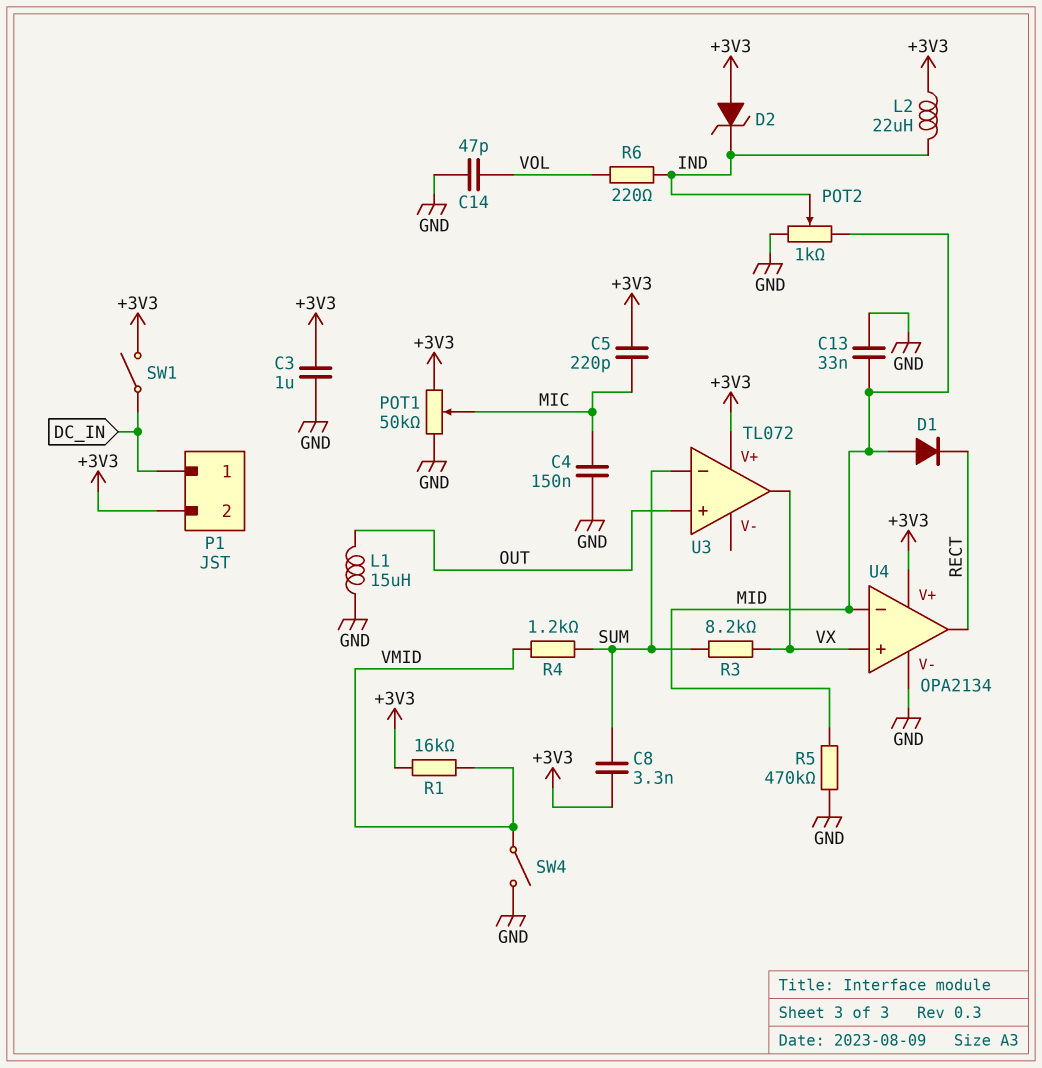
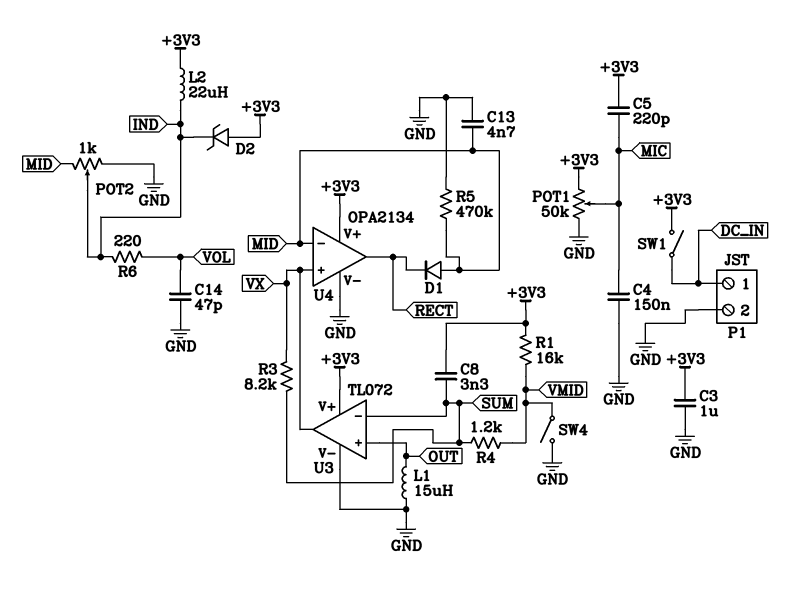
C13: 33nF (GND, MID) -> 4.7nF (GND, MID)
P1 pin 2: +3V3 -> GND
U3 pin V-: none -> GND

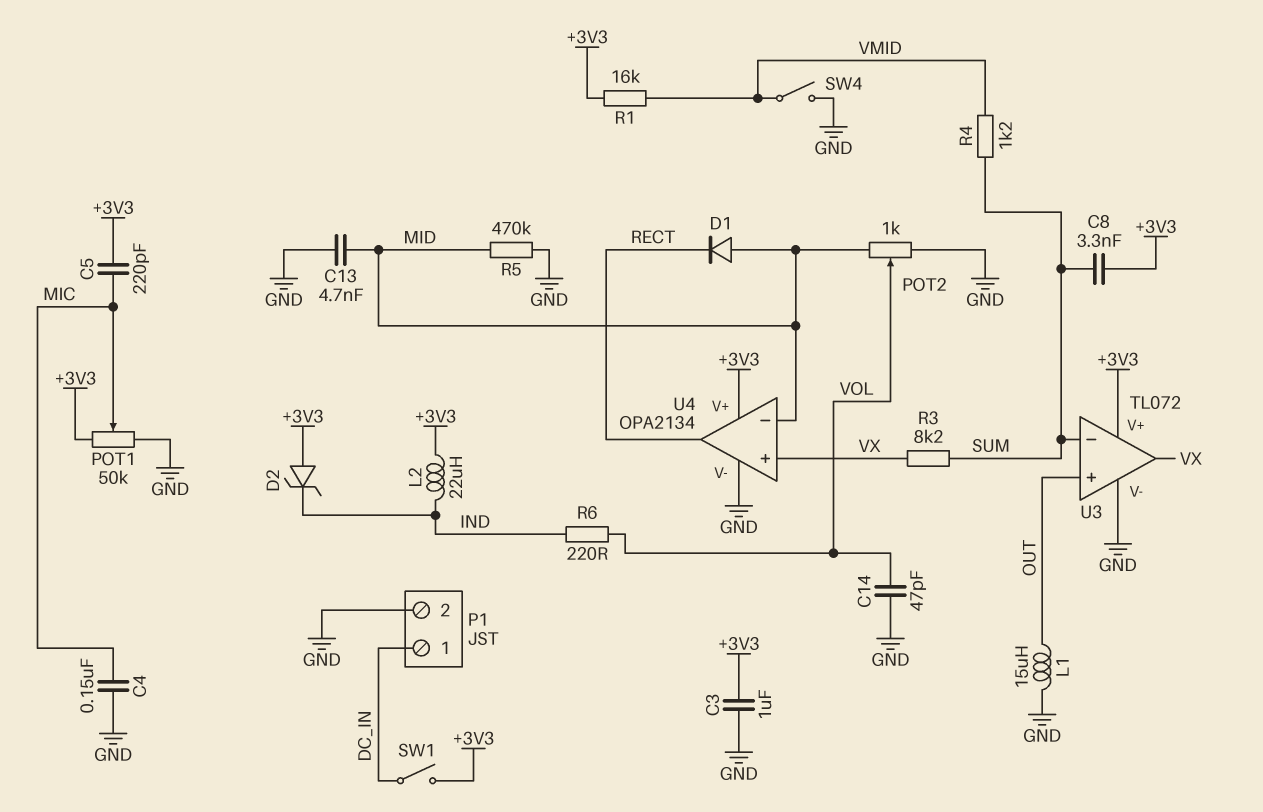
POT2: 1k (GND, MID, wiper IND) -> 1k (GND, MID, wiper VOL)

